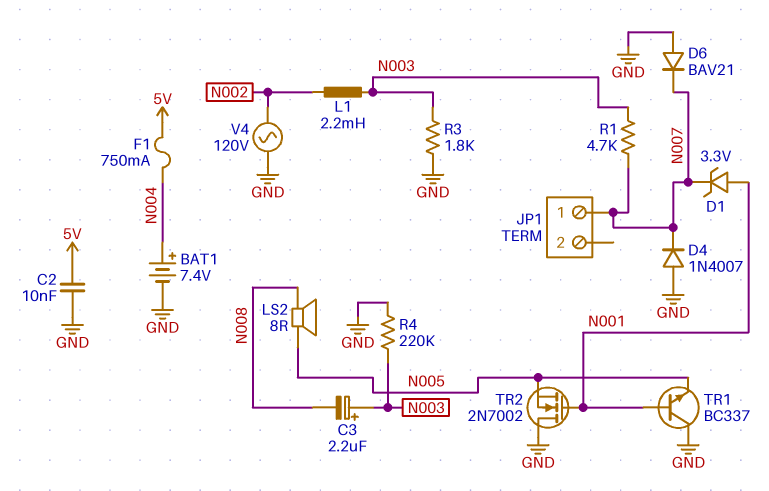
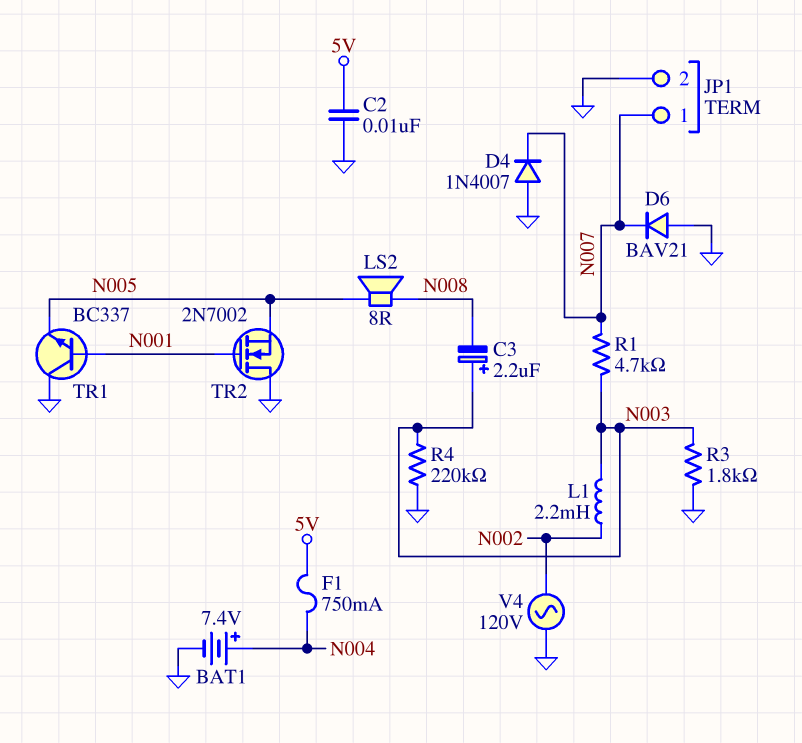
D1: zener 3.3V (A N001, K N007) -> none
JP1 pin 2: none -> GND

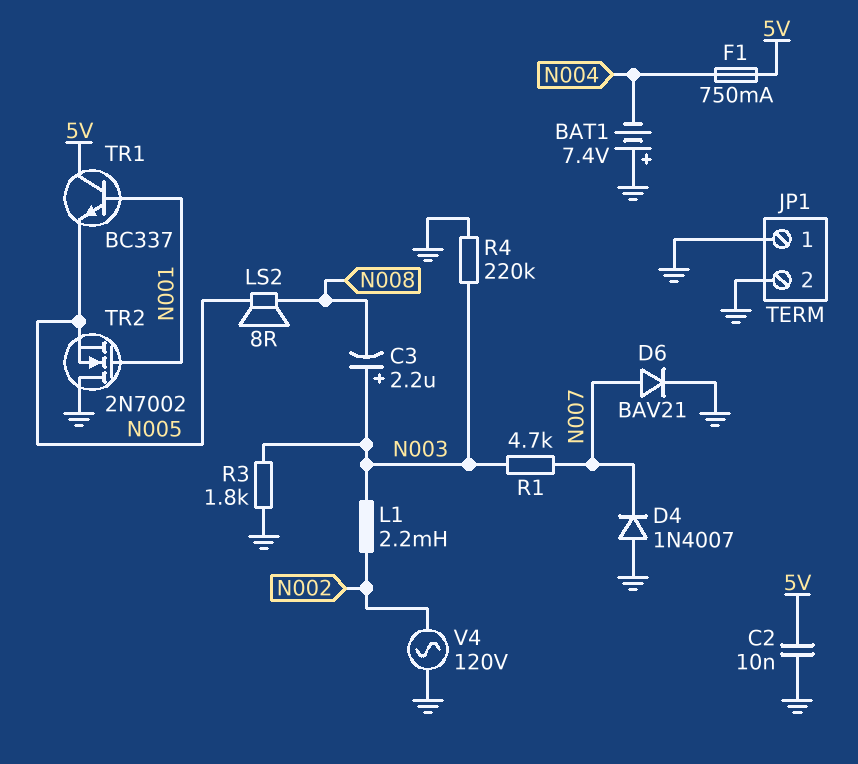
BAT1: 7.4V (plus N004, minus GND) -> 7.4V (plus GND, minus N004)
D6: diode BAV21 (A GND, K N007) -> diode BAV21 (A N007, K GND)
JP1 pin 1: N007 -> GND
TR1: NPN BC337 (B N001, C GND, E N005) -> NPN BC337 (B N001, C 5V, E N005)

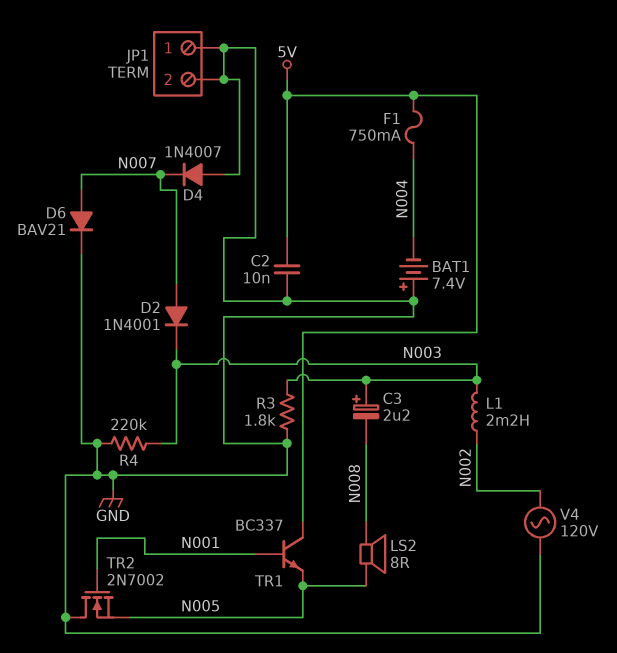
D2: none -> diode 1N4001 (A N007, K N003)
R1: 4.7k (N003, N007) -> none

